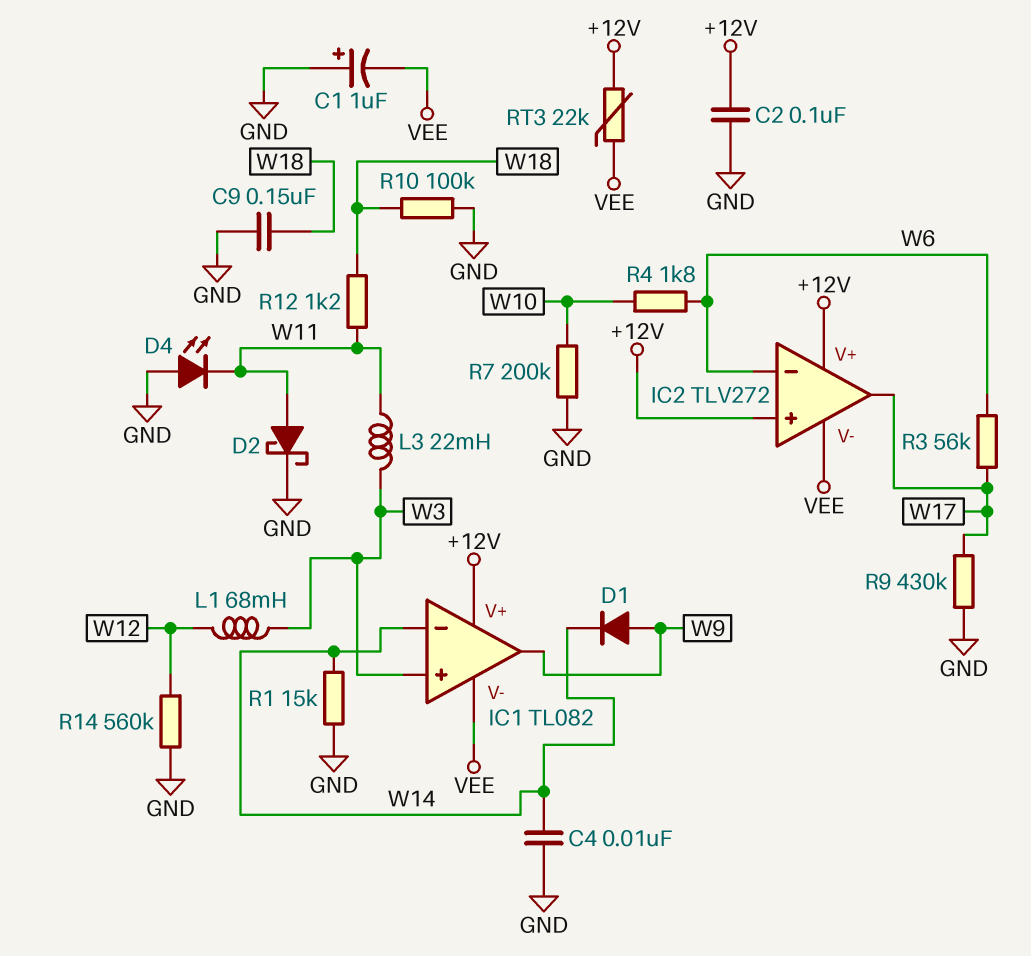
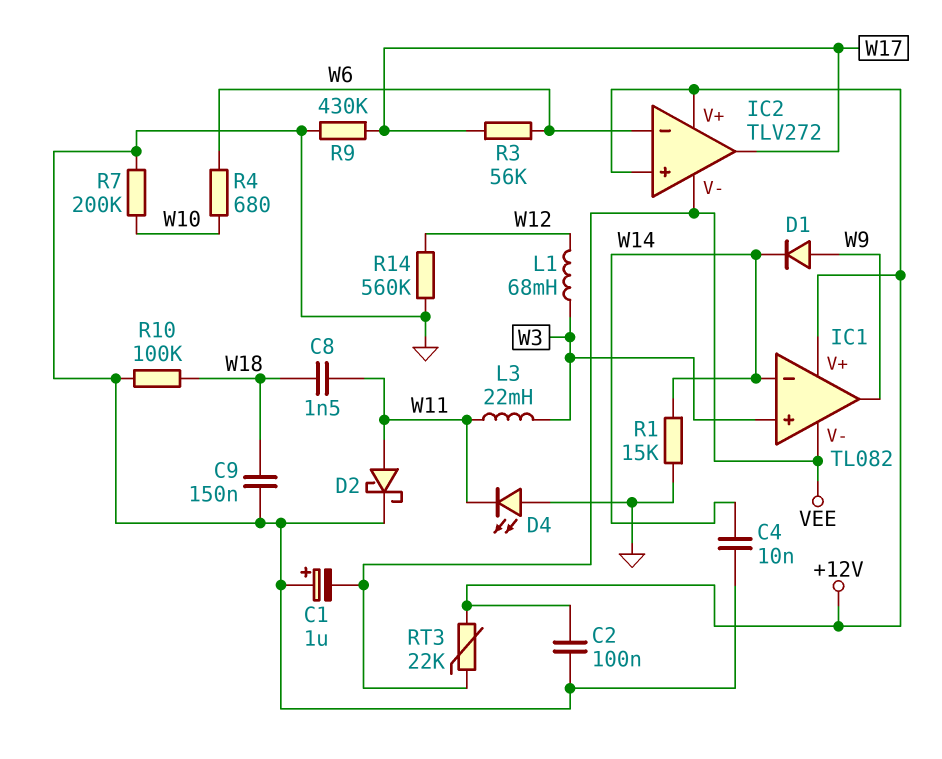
C8: none -> 1.5nF (W11, W18)
R4: 1.8k (W6, W10) -> 680 (W6, W10)
R12: 1.2k (W11, W18) -> none

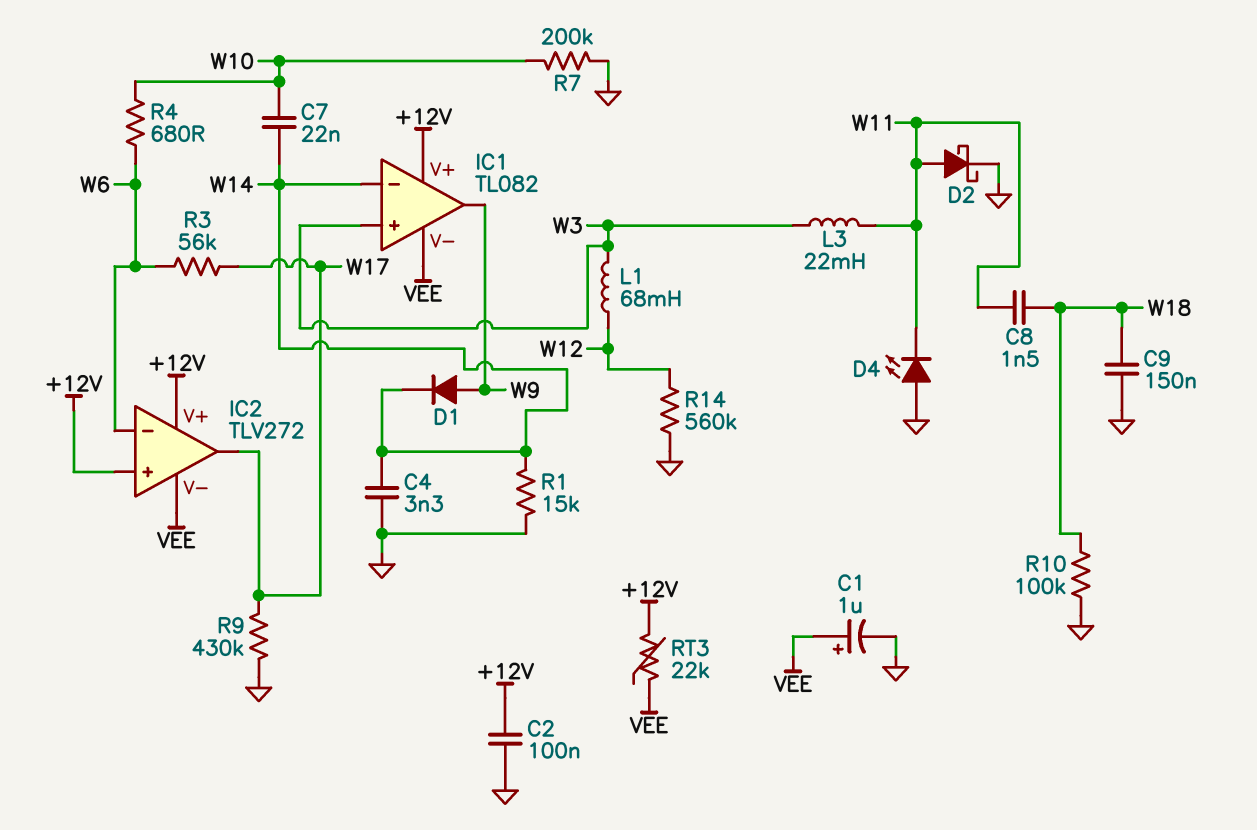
C1: 1uF (plus GND, minus VEE) -> 1uF (plus VEE, minus GND)
C4: 10nF (GND, W14) -> 3.3nF (GND, W14)
C7: none -> 22nF (W10, W14)

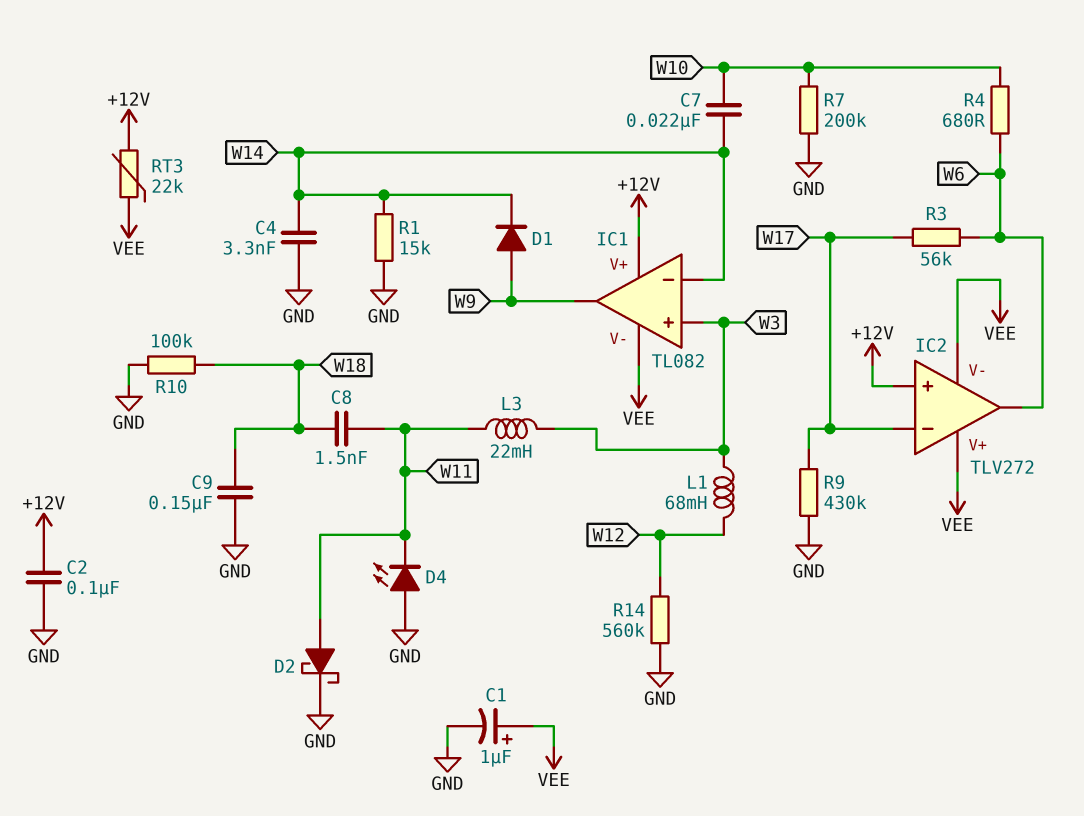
IC2 pin V+: +12V -> VEE
IC2 pin in-: W6 -> W17
IC2 pin out: W17 -> W6

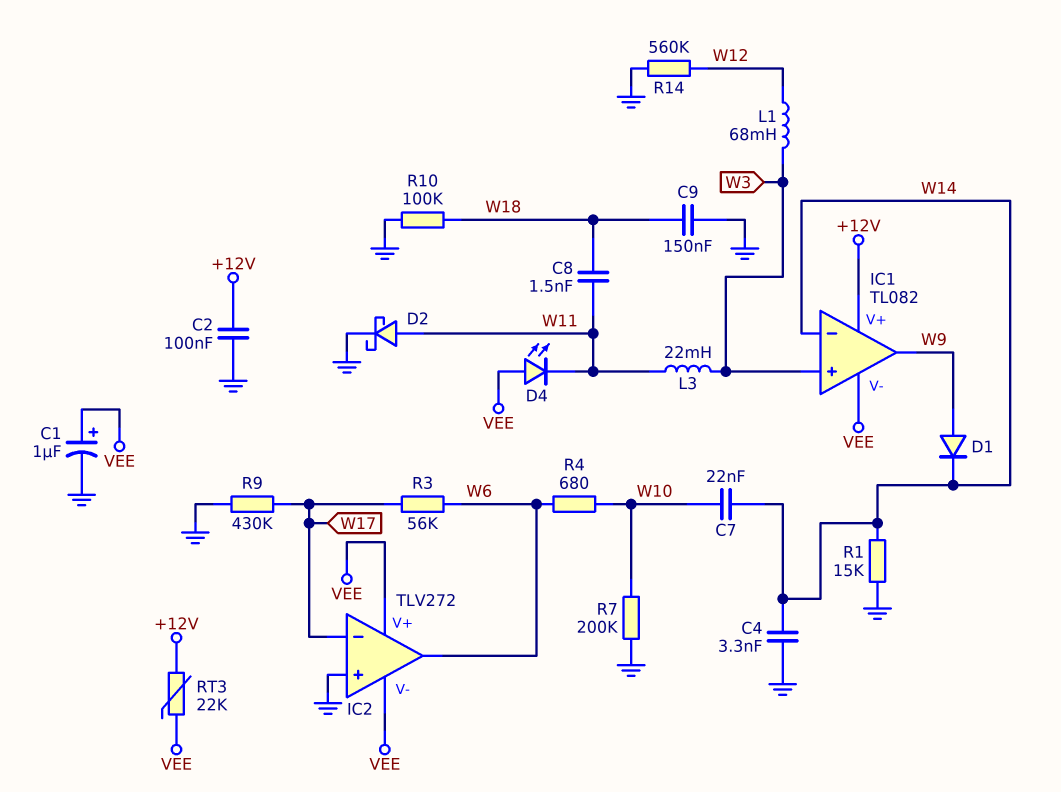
D4: LED (A GND, K W11) -> LED (A VEE, K W11)
IC2 pin in+: +12V -> GND

